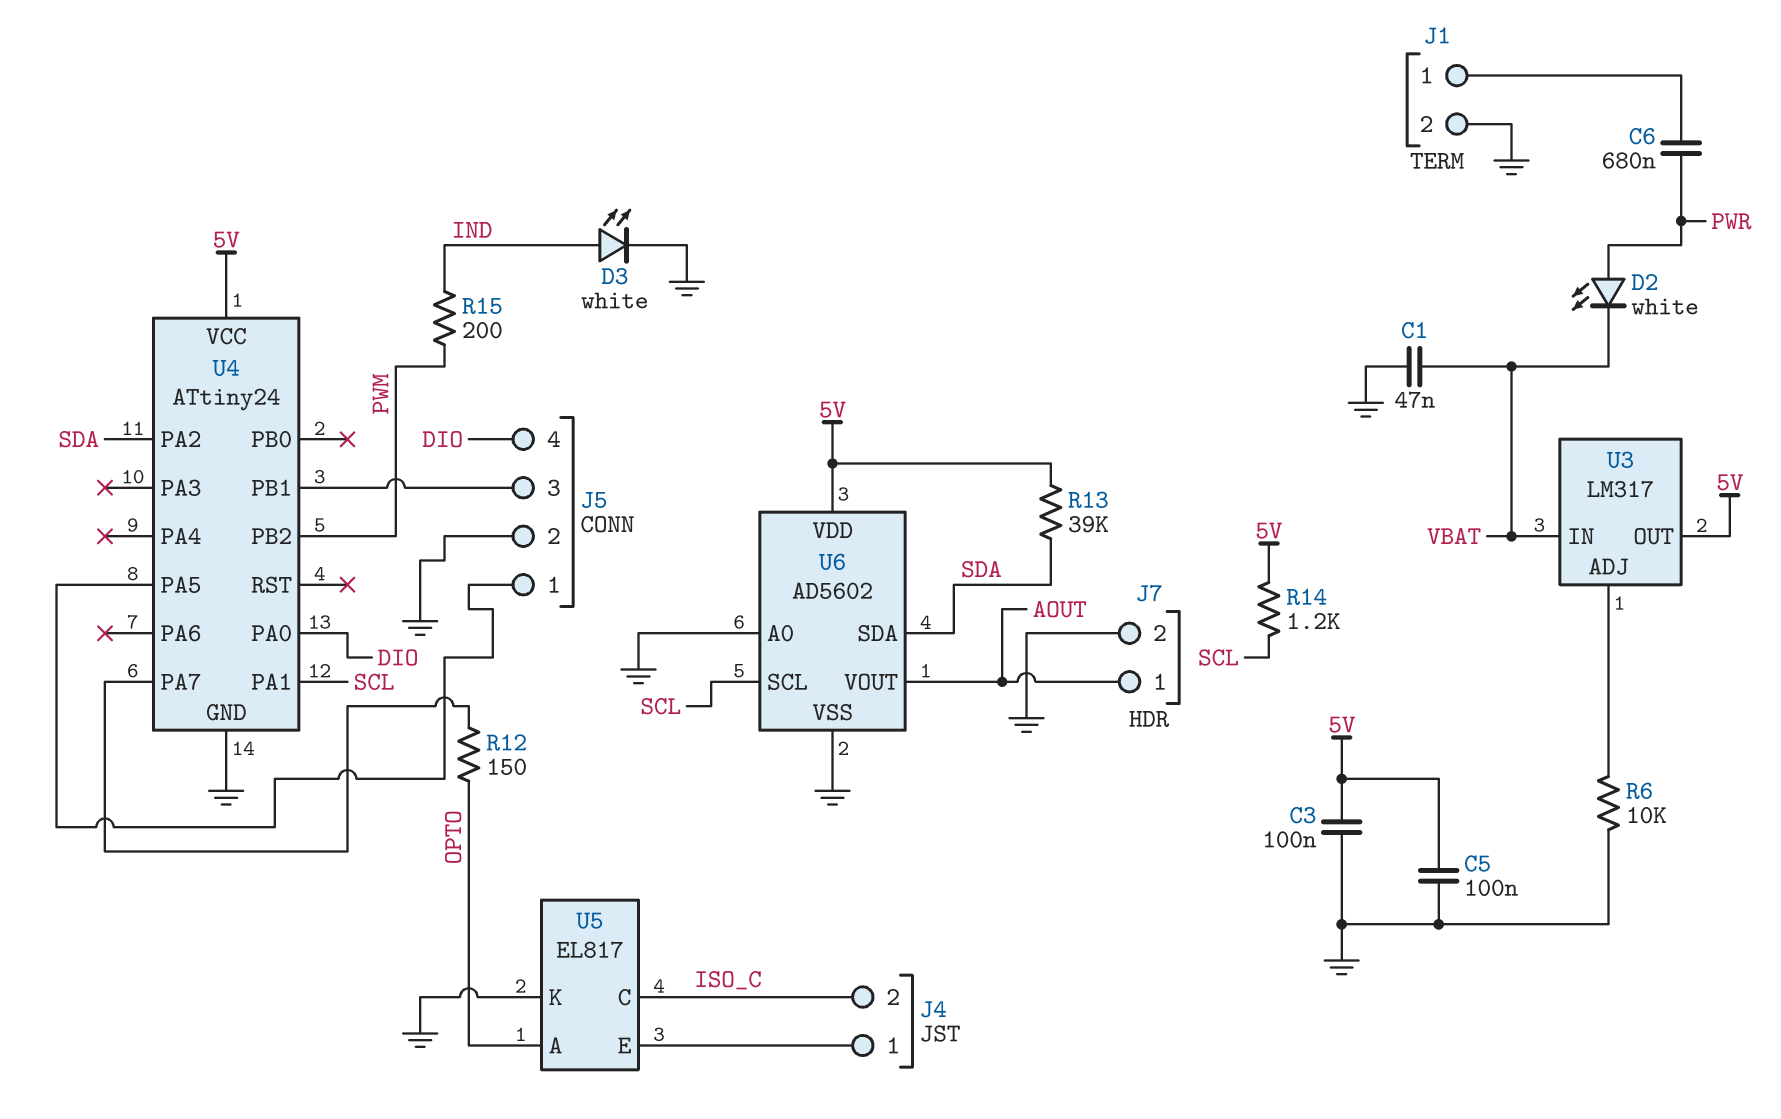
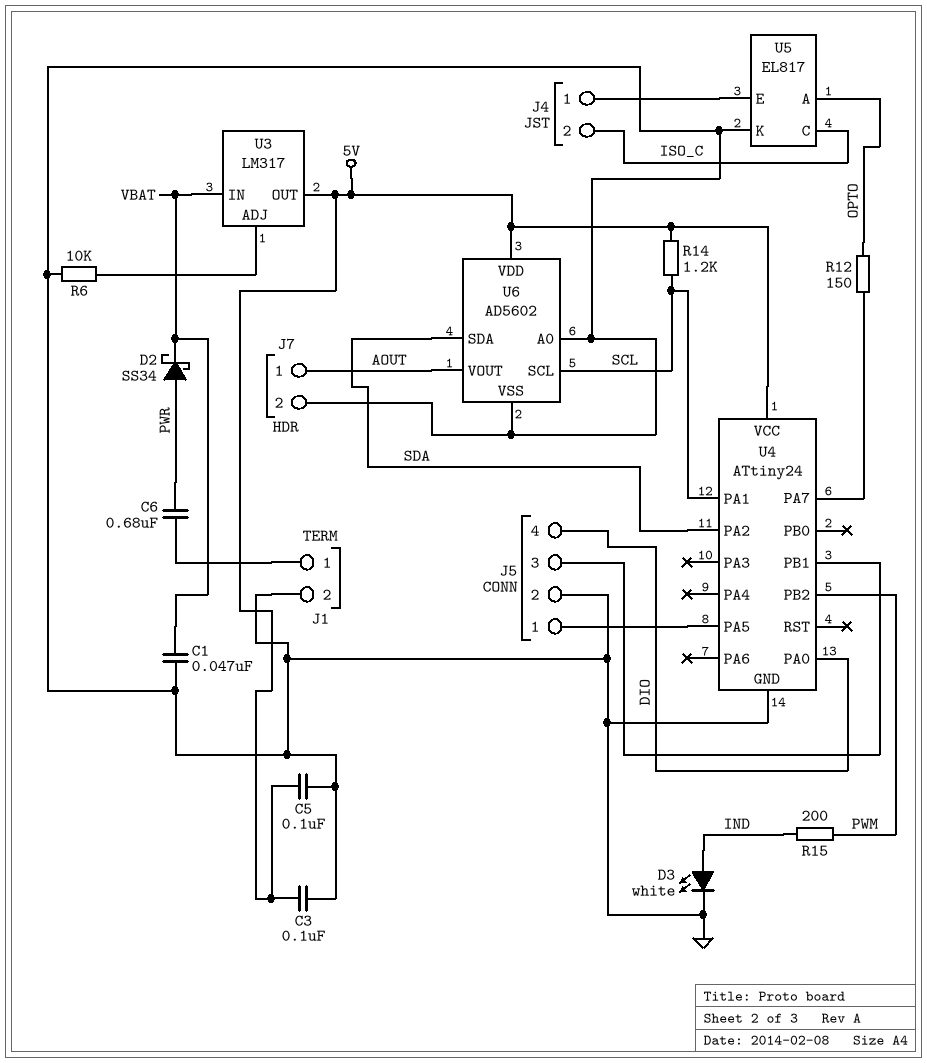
D2: LED white (A PWR, K VBAT) -> schottky SS34 (A PWR, K VBAT)
R13: 39k (5V, SDA) -> none

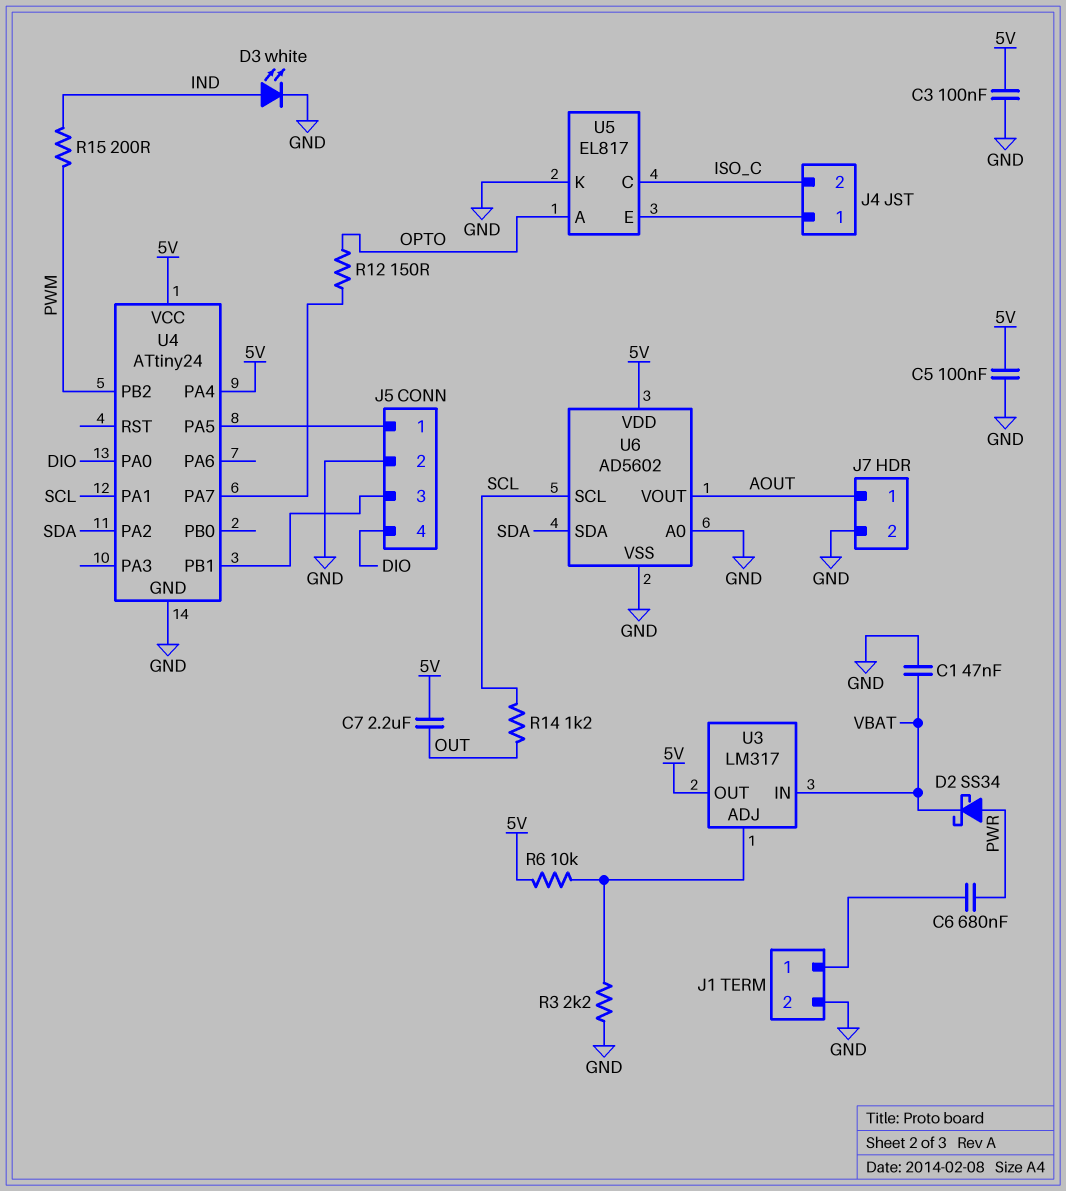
C7: none -> 2.2uF (5V, OUT)
R3: none -> 2.2k (GND, U3/ADJ)
R6: 10k (GND, U3/ADJ) -> 10k (5V, U3/ADJ)
R14: 1.2k (5V, SCL) -> 1.2k (OUT, SCL)
U4 pin PA4: none -> 5V

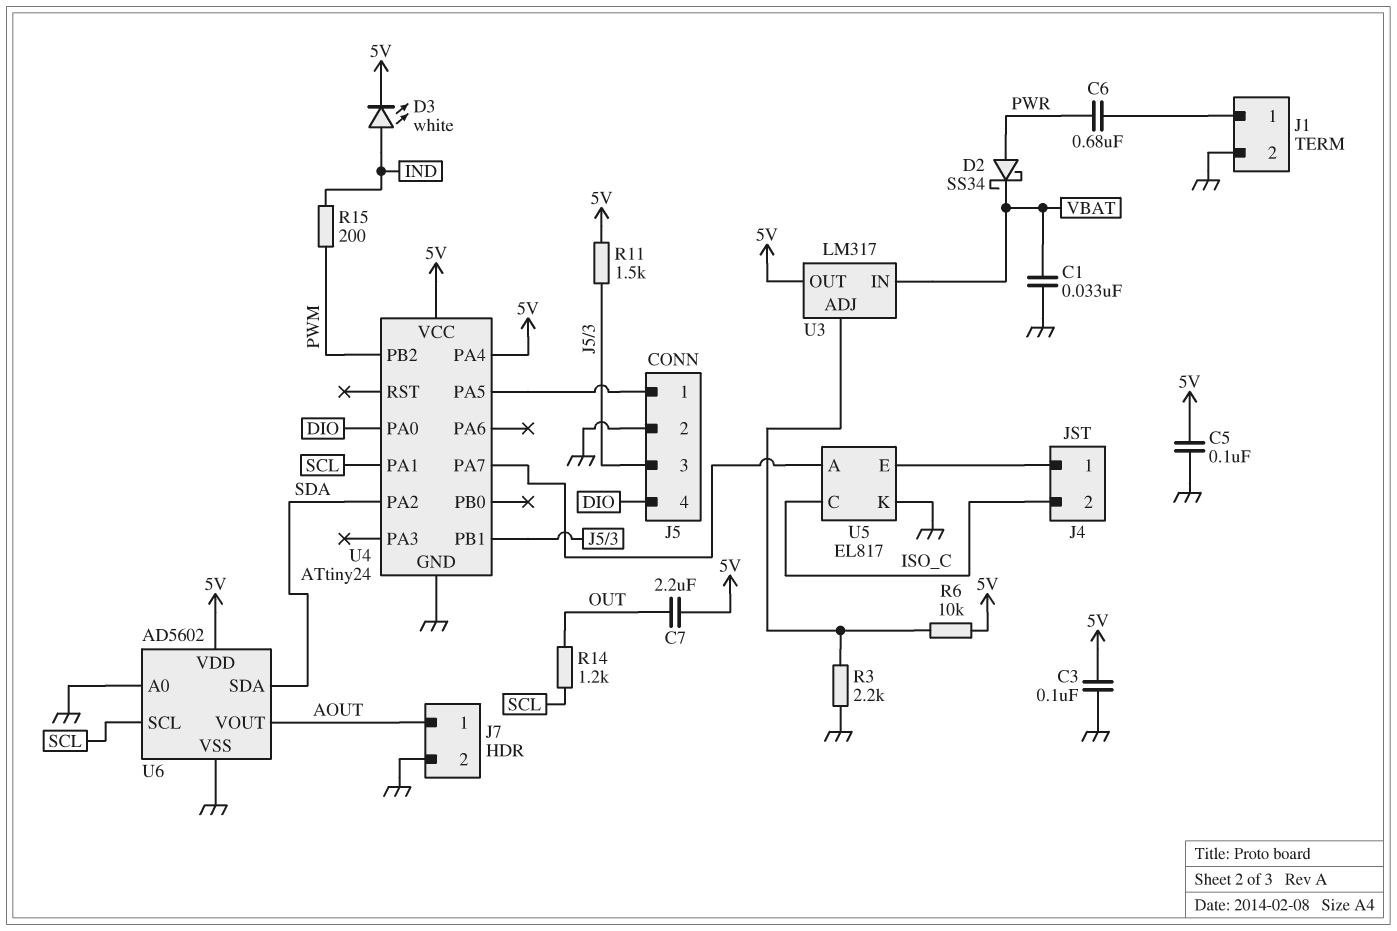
C1: 47nF (GND, VBAT) -> 33nF (GND, VBAT)
D3: LED white (A IND, K GND) -> LED white (A IND, K 5V)
R11: none -> 1.5k (5V, J5/3)
R12: 150 (OPTO, U4/PA7) -> none
U5 pin A: OPTO -> U4/PA7

